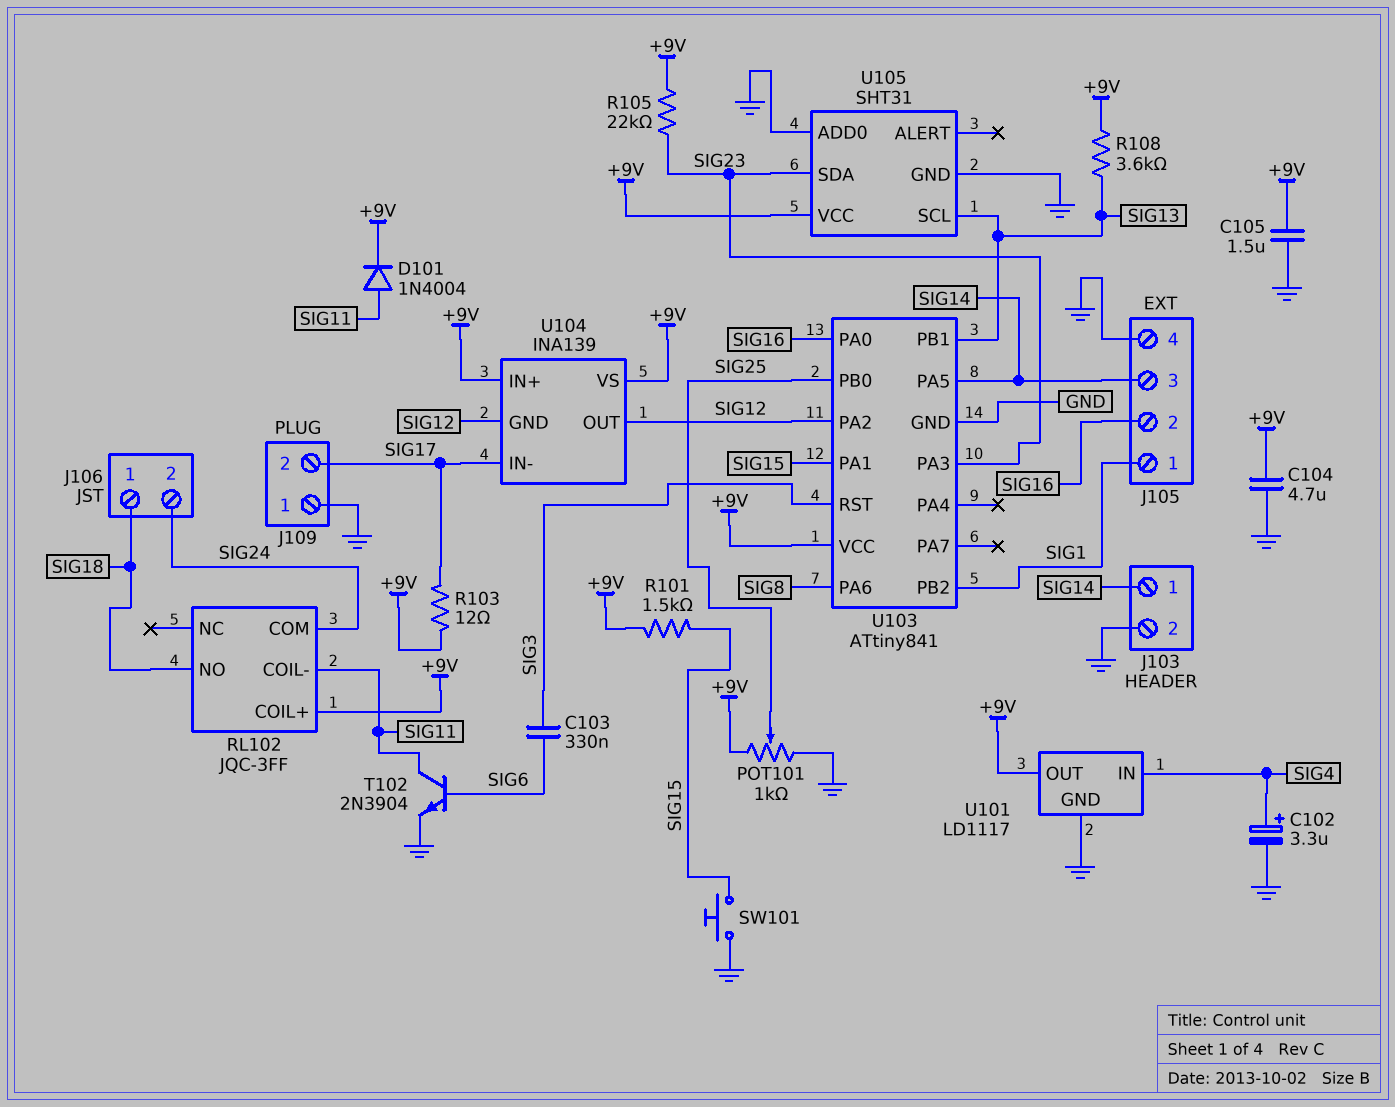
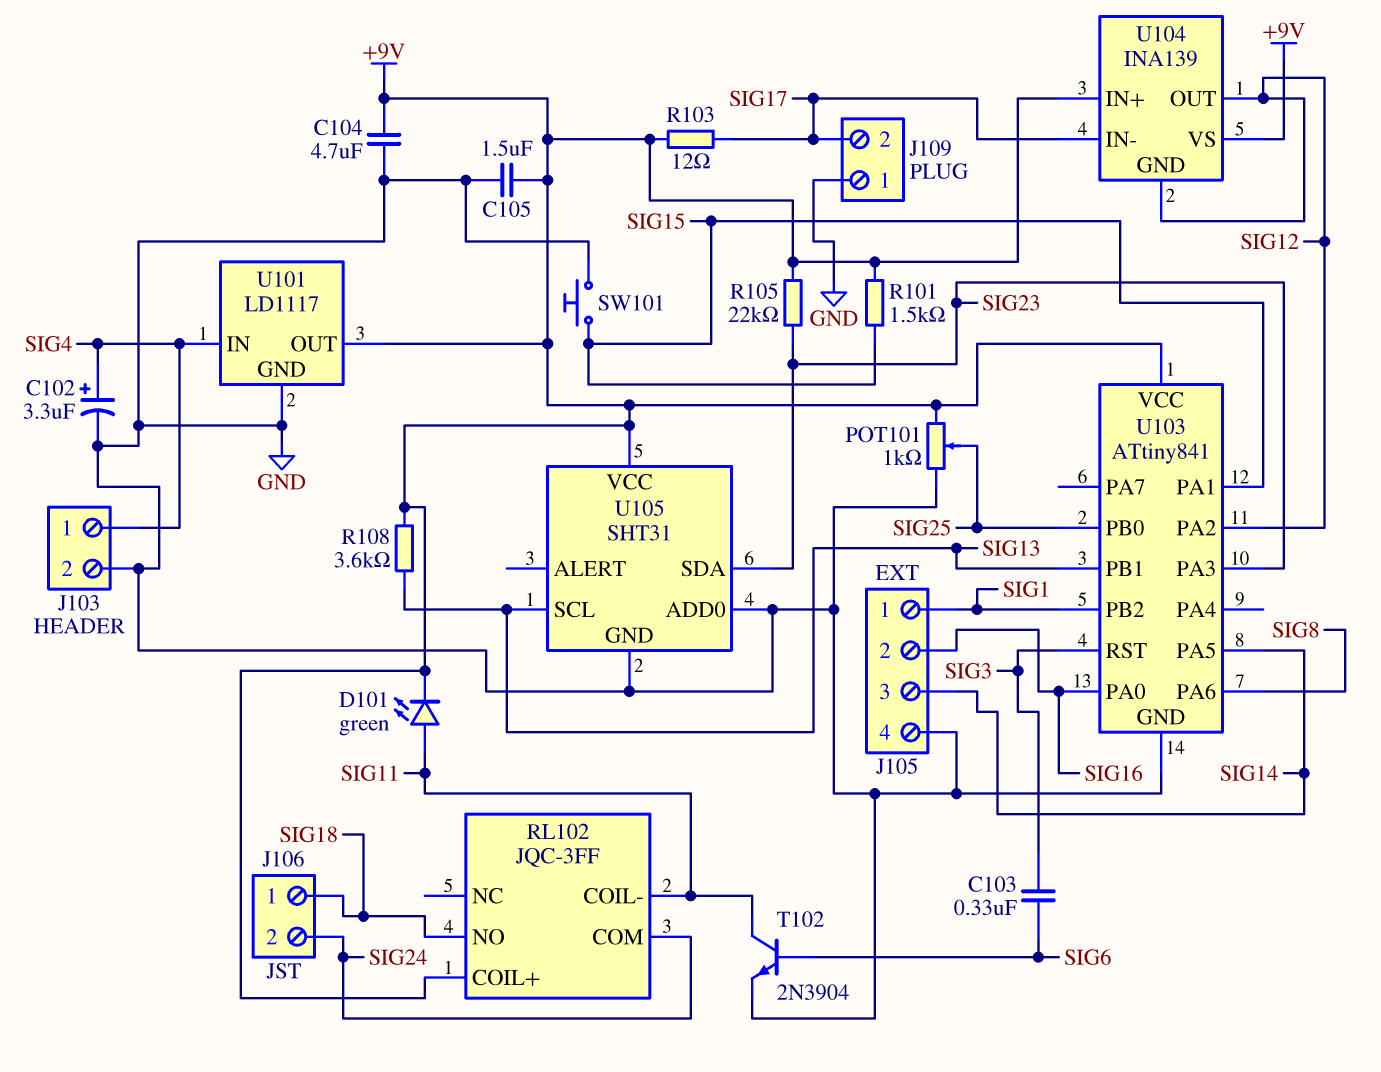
D101: diode 1N4004 (A SIG11, K +9V) -> LED green (A SIG11, K +9V)
J103 pin 1: SIG14 -> SIG4

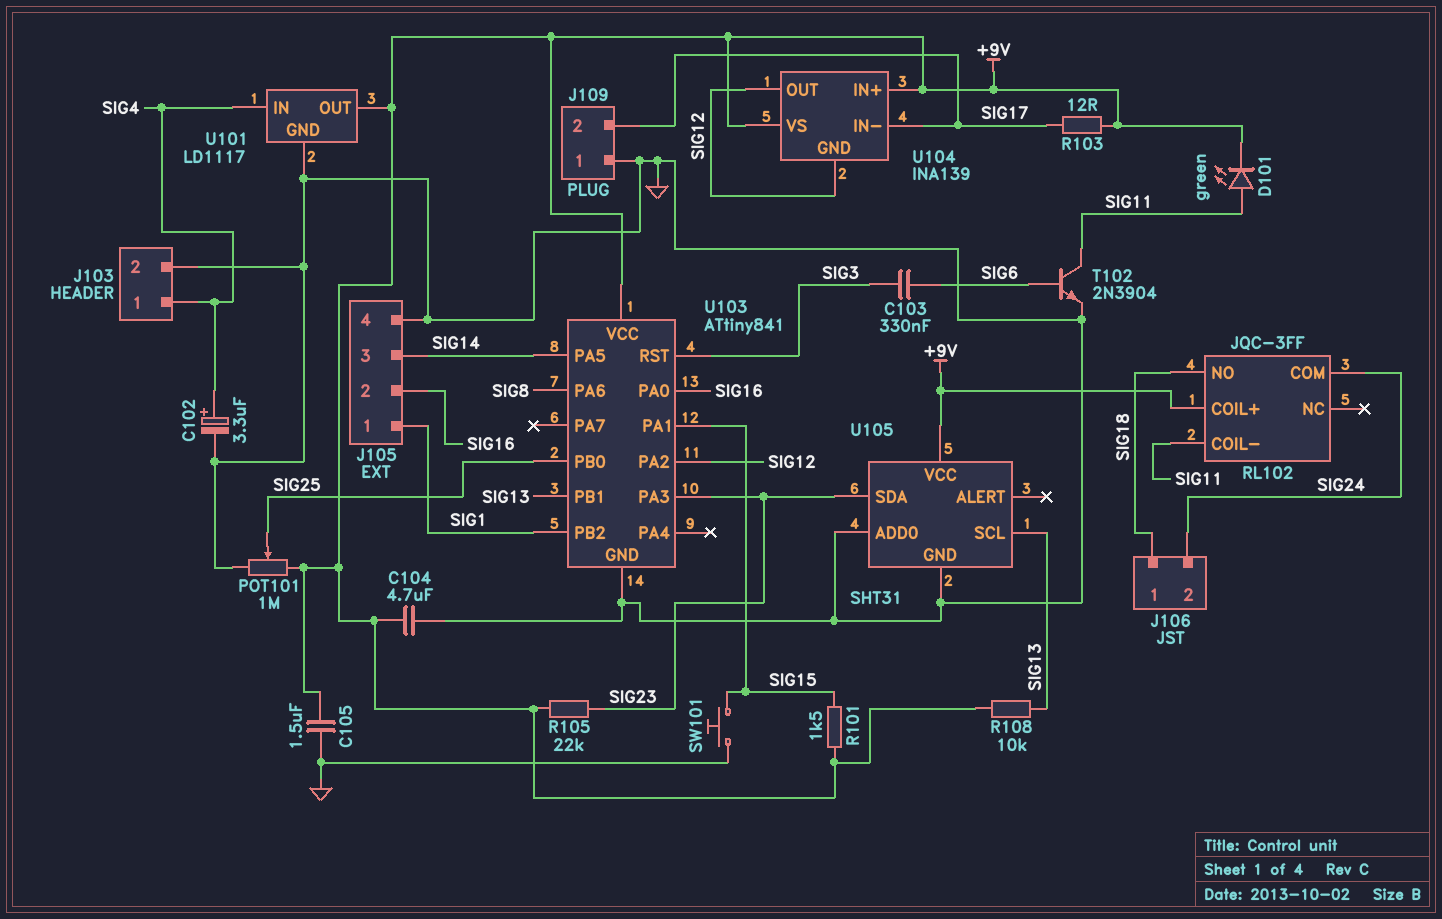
POT101: 1k (+9V, GND, wiper SIG25) -> 1M (+9V, GND, wiper SIG25)
R108: 3.6k (+9V, SIG13) -> 10k (+9V, SIG13)

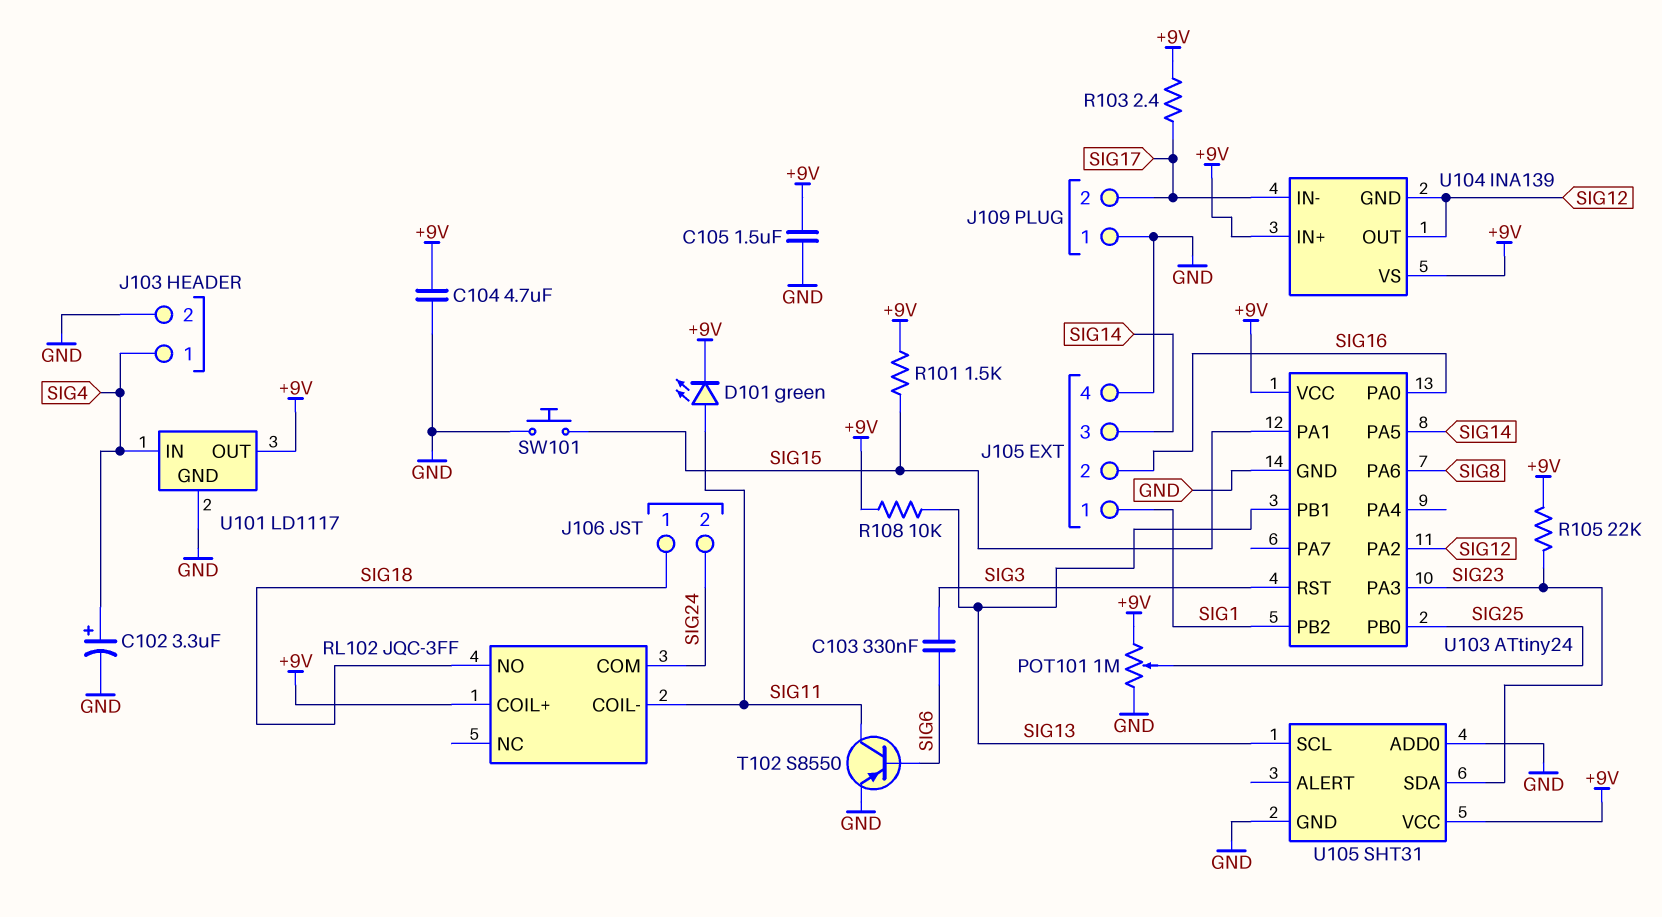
R103: 12 (+9V, SIG17) -> 2.4 (+9V, SIG17)
T102: NPN 2N3904 (B SIG6, C SIG11, E GND) -> PNP S8550 (B SIG6, C SIG11, E GND)
U103: ATtiny841 -> ATtiny24

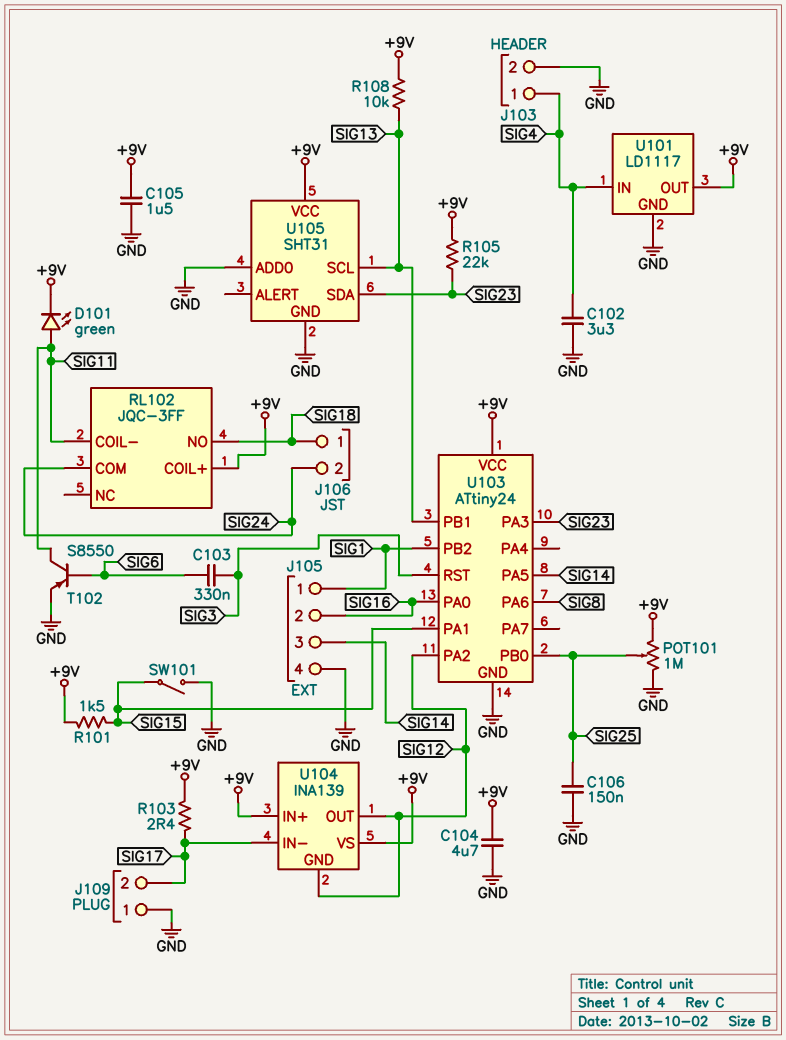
C102: 3.3uF (plus SIG4, minus GND) -> 3.3uF (GND, SIG4)
C106: none -> 150nF (GND, SIG25)
SW101: button (GND, SIG15) -> switch (GND, SIG15)

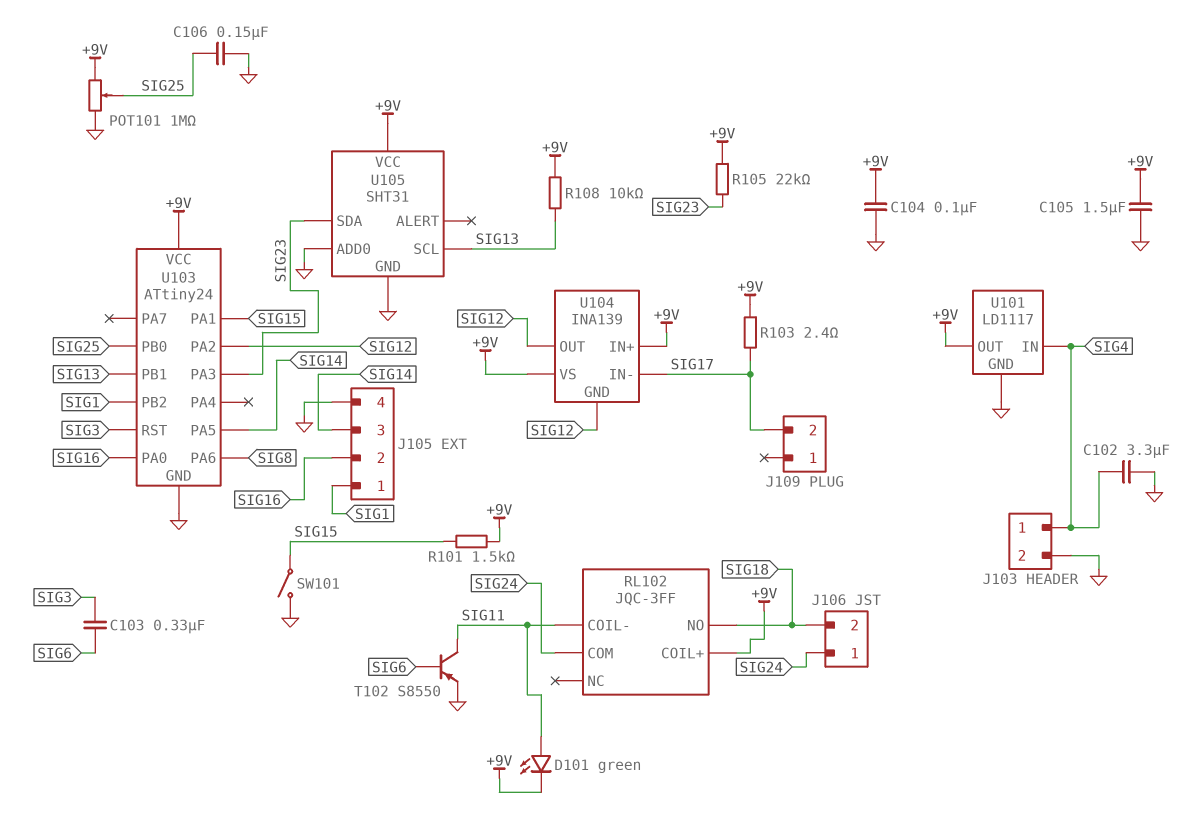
C104: 4.7uF (+9V, GND) -> 100nF (+9V, GND)
J106 pin 1: SIG18 -> SIG24
J106 pin 2: SIG24 -> SIG18
J109 pin 1: GND -> none

